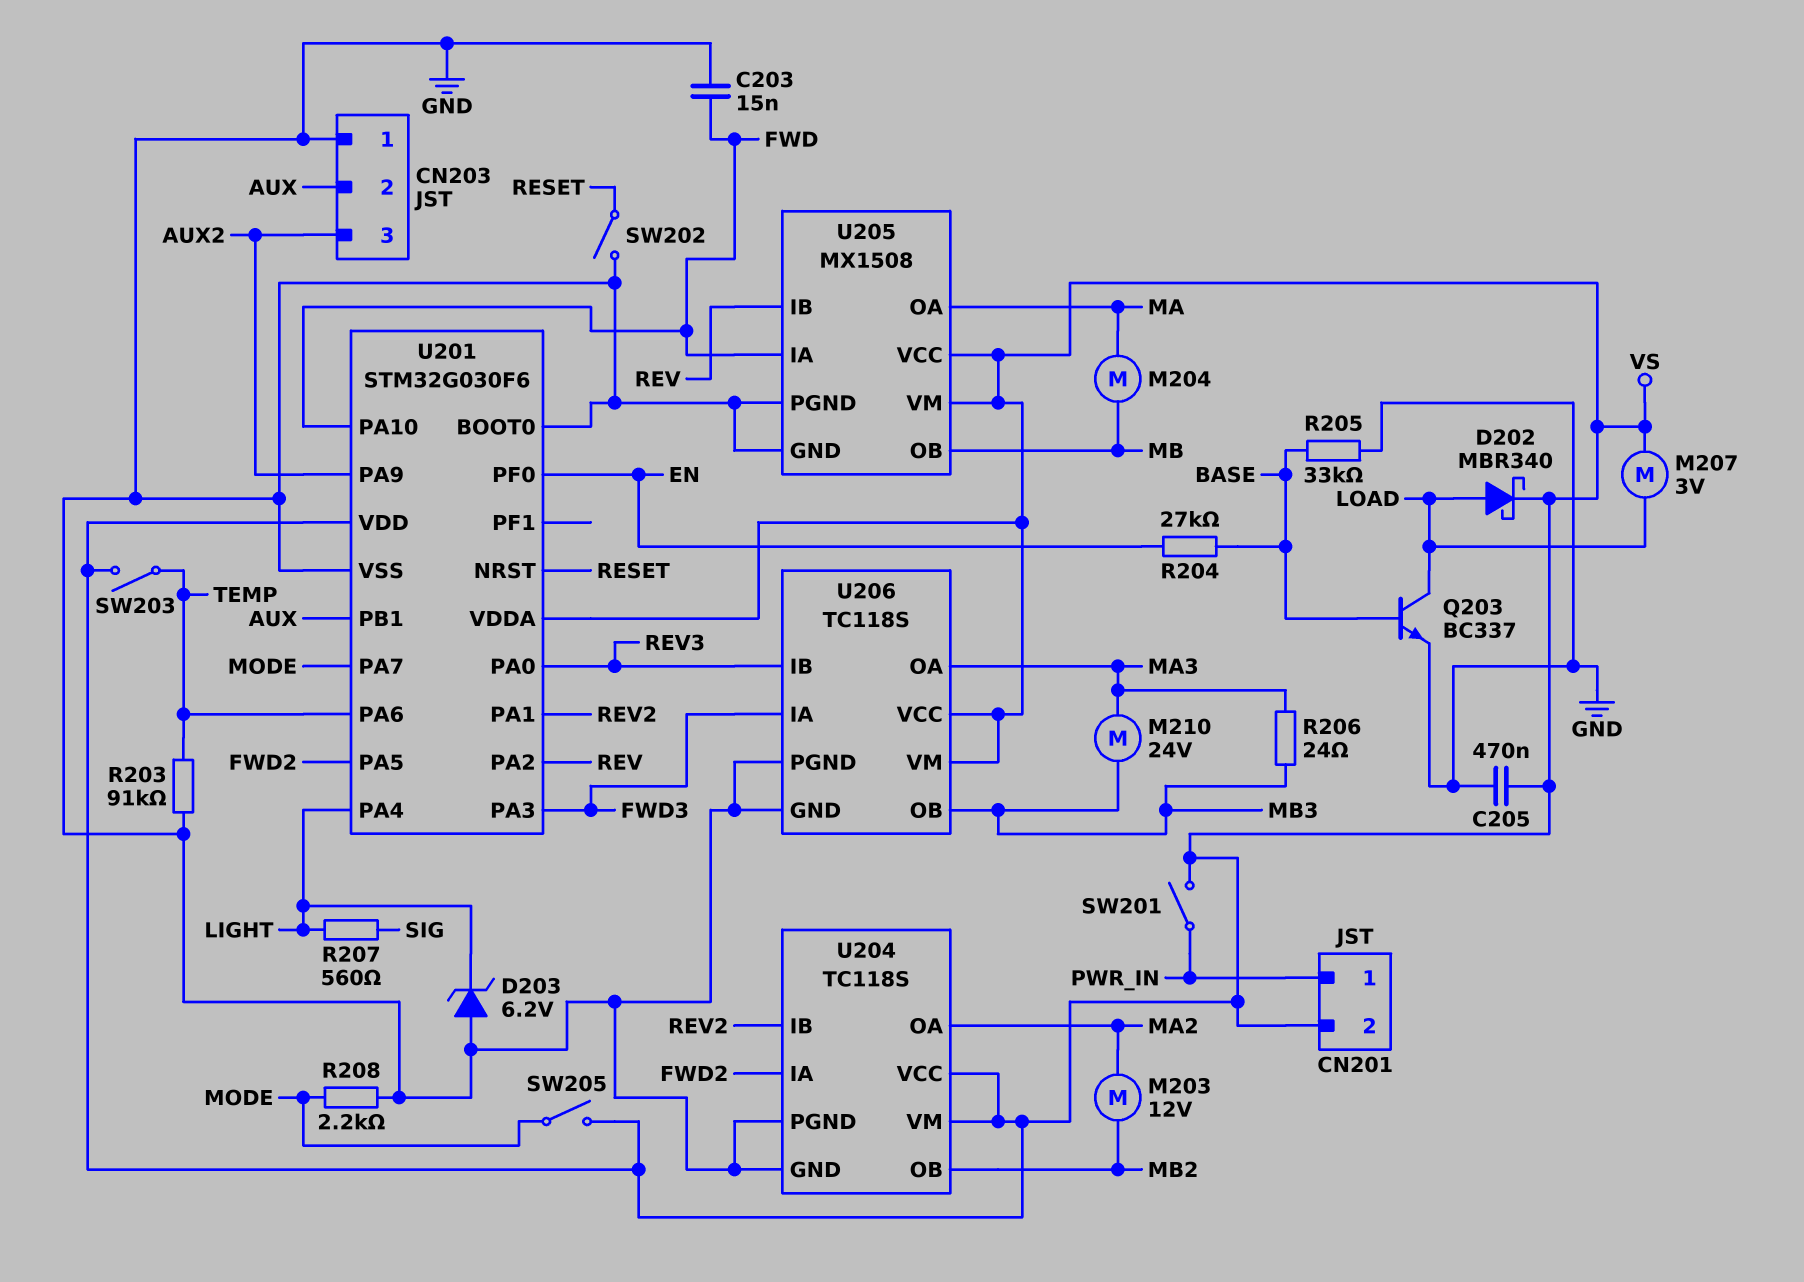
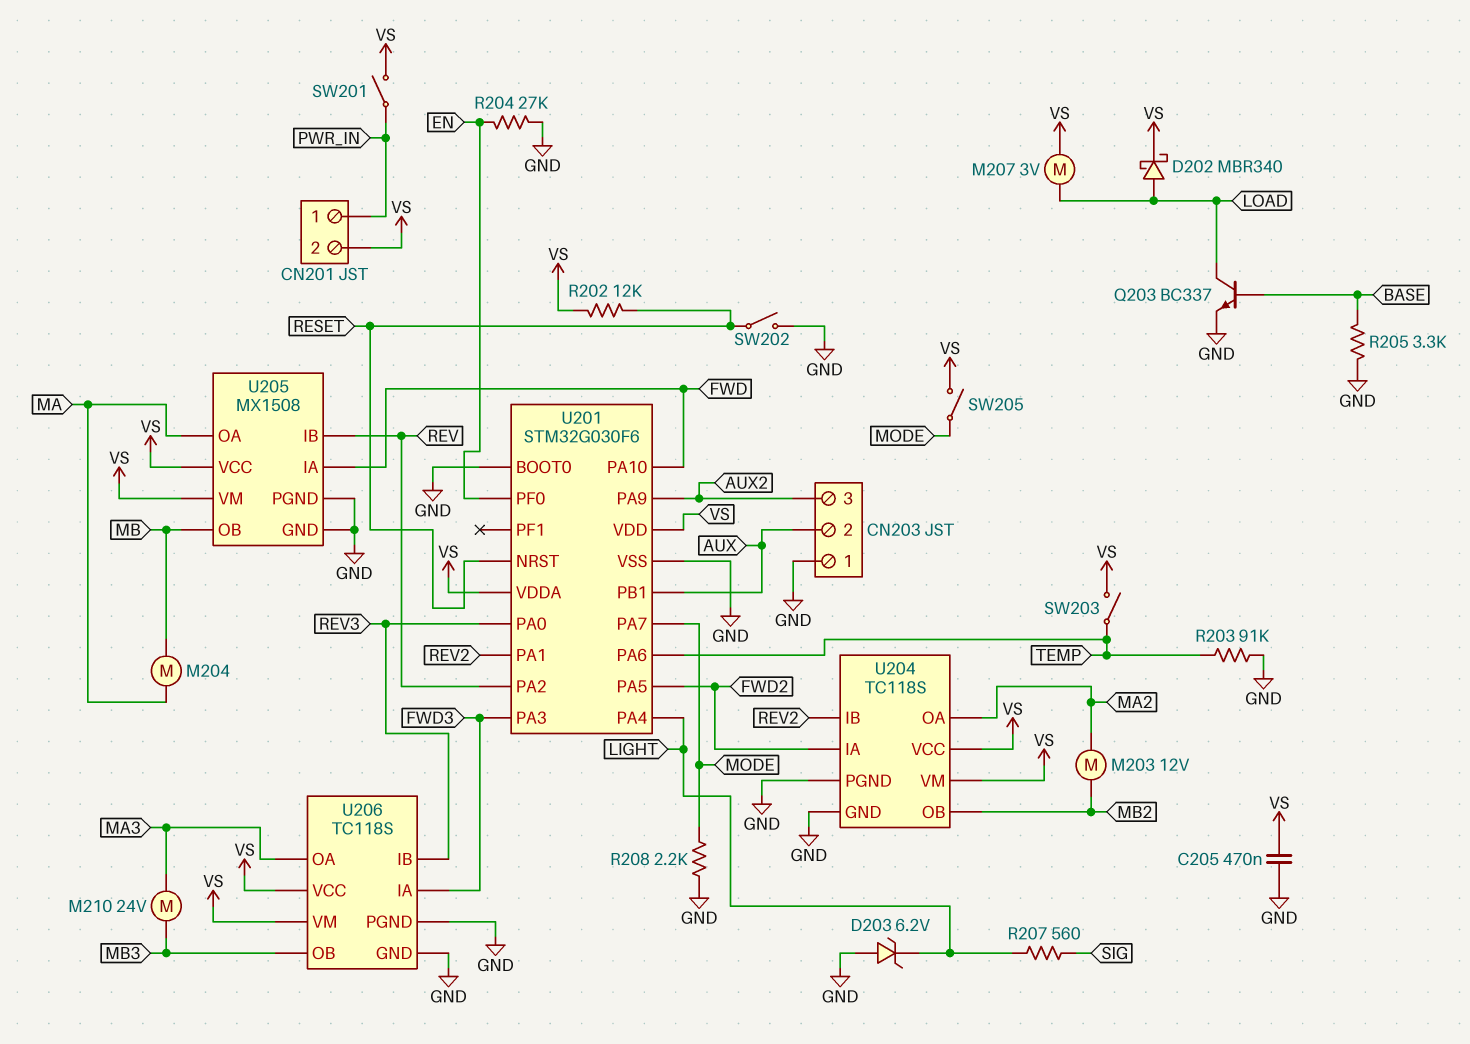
C203: 15nF (FWD, GND) -> none
R202: none -> 12k (RESET, VS)
R204: 27k (BASE, EN) -> 27k (EN, GND)
R205: 33k (BASE, GND) -> 3.3k (BASE, GND)
R206: 24 (MA3, MB3) -> none

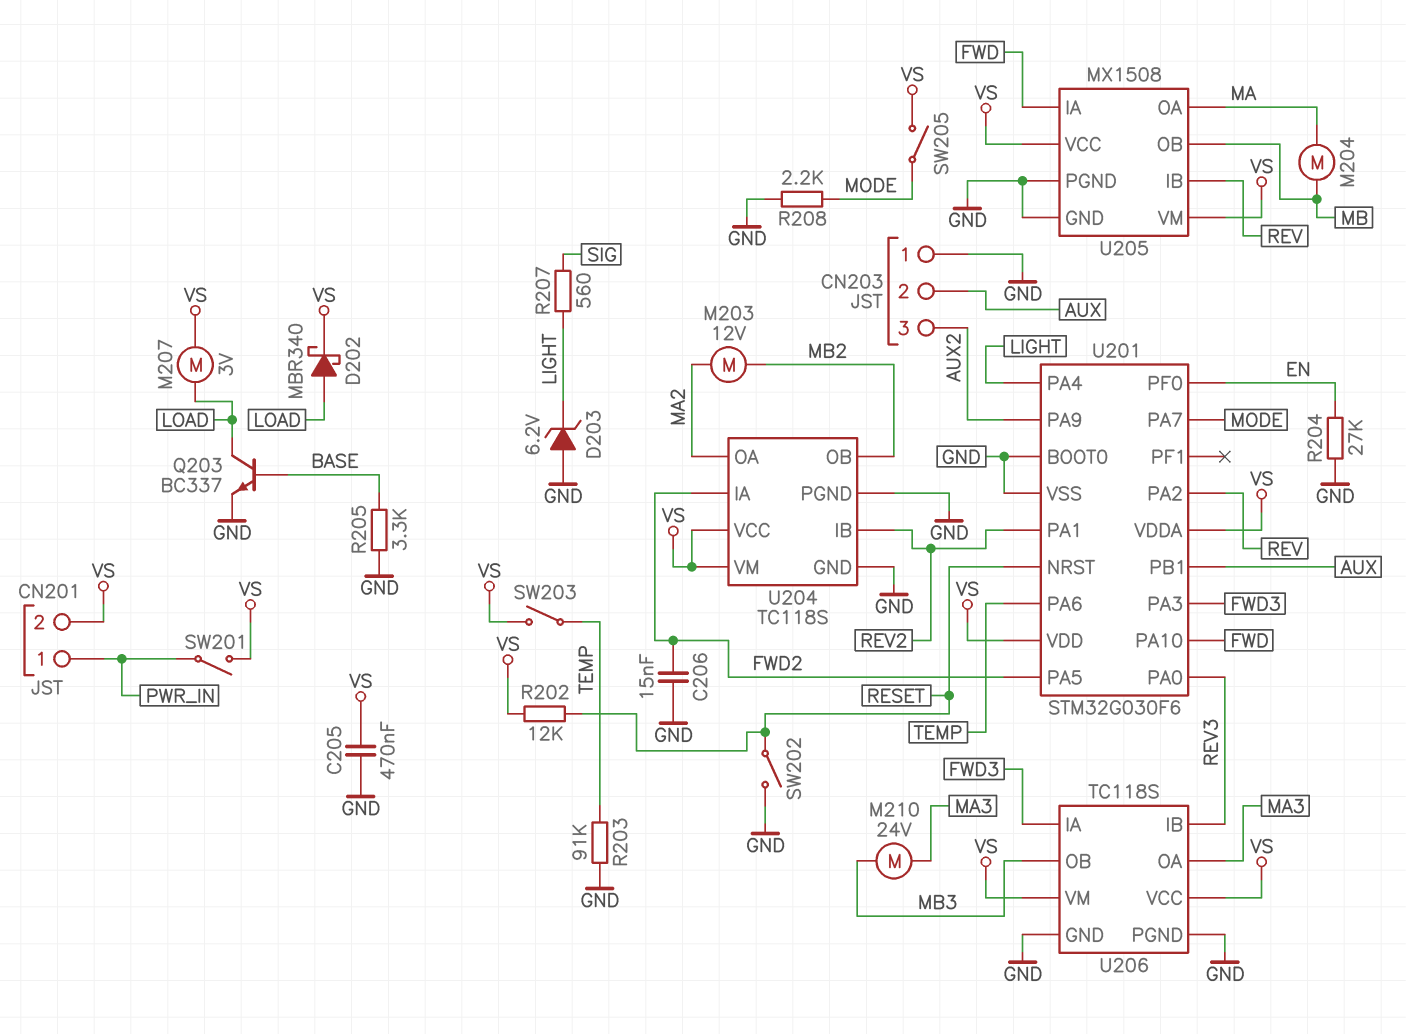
C206: none -> 15nF (FWD2, GND)

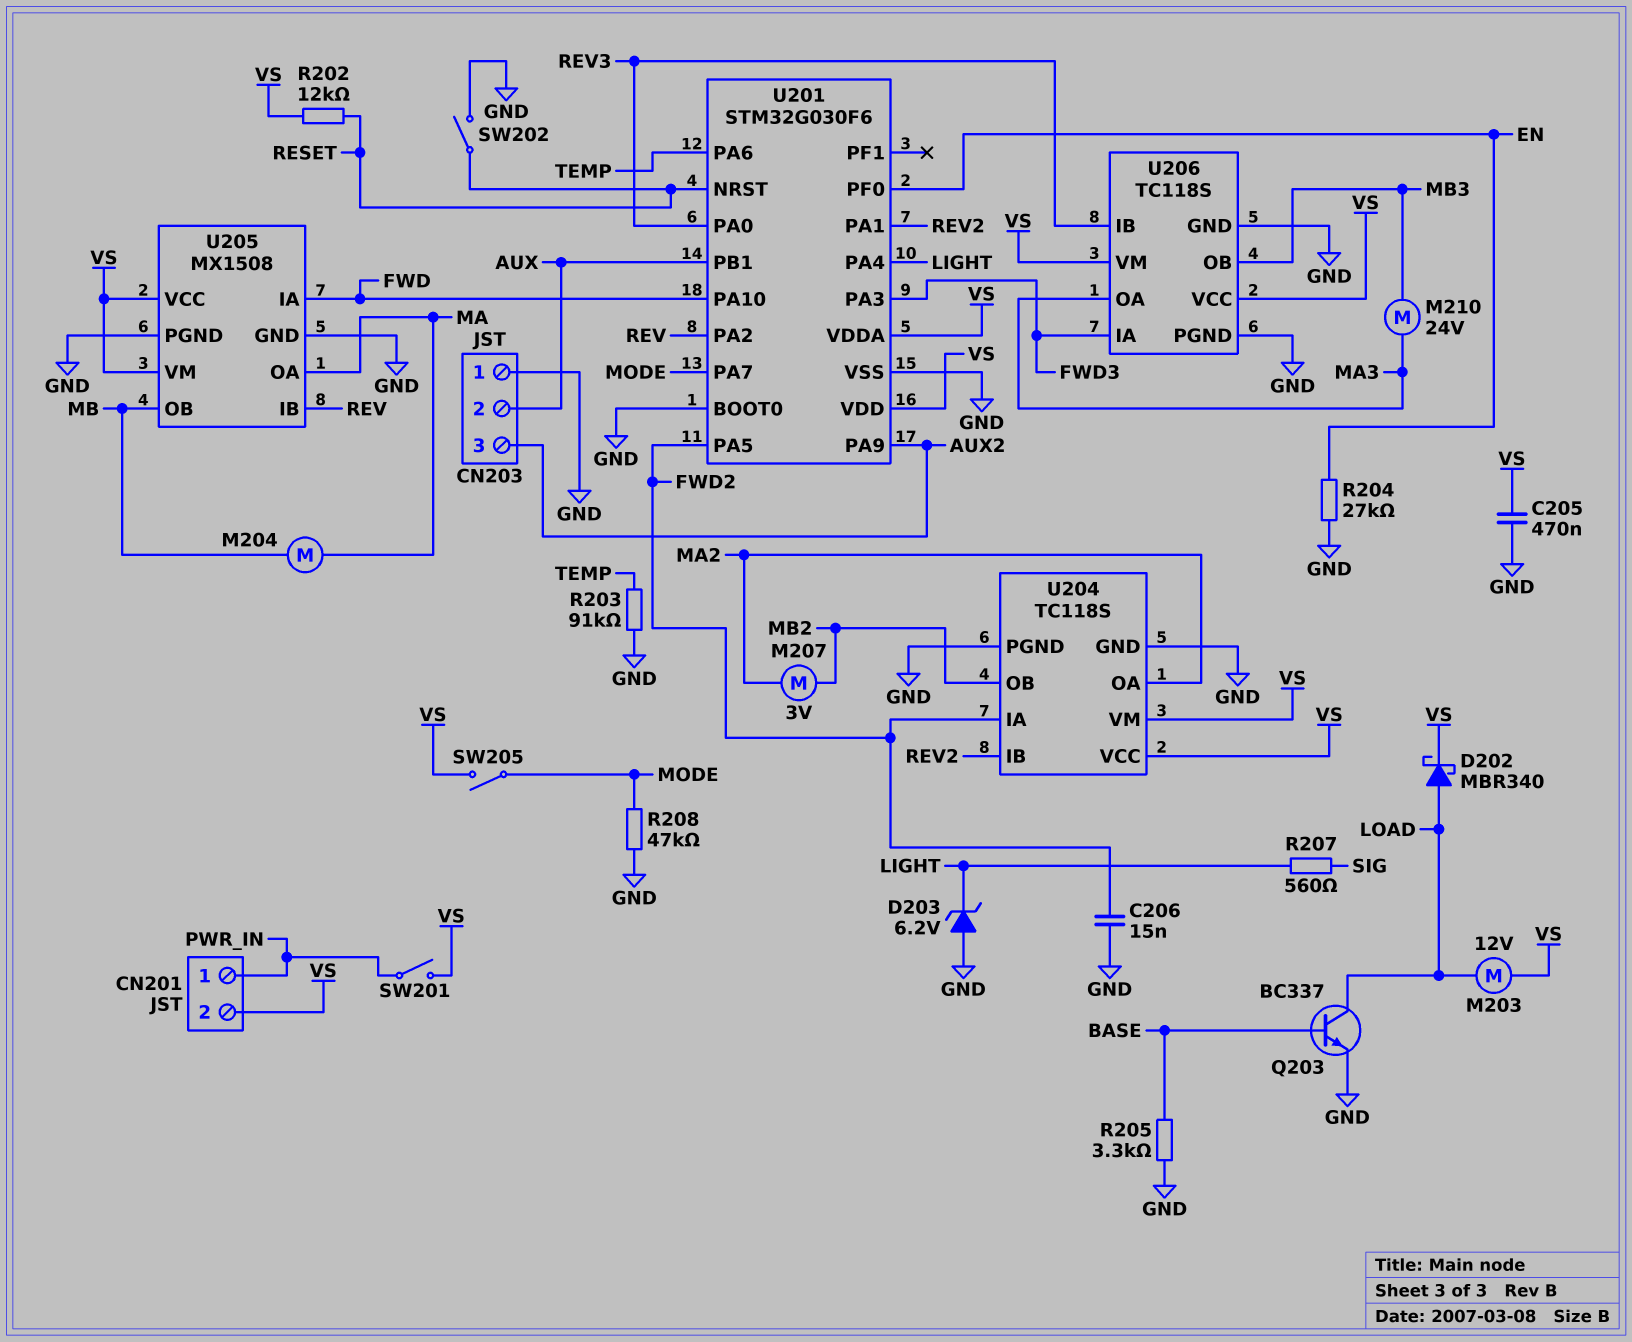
M203: motor 12V (MA2, MB2) -> motor 12V (LOAD, VS)
M207: motor 3V (LOAD, VS) -> motor 3V (MA2, MB2)
R208: 2.2k (GND, MODE) -> 47k (GND, MODE)
SW203: switch (TEMP, VS) -> none

